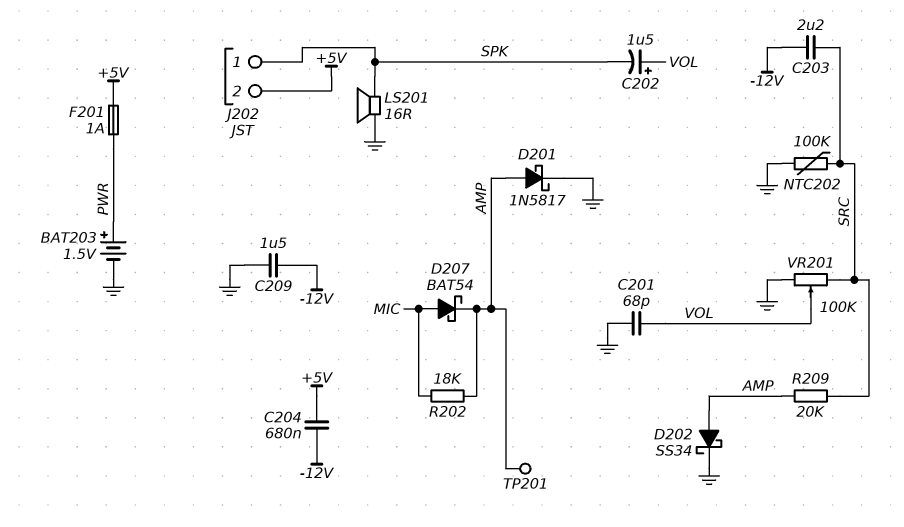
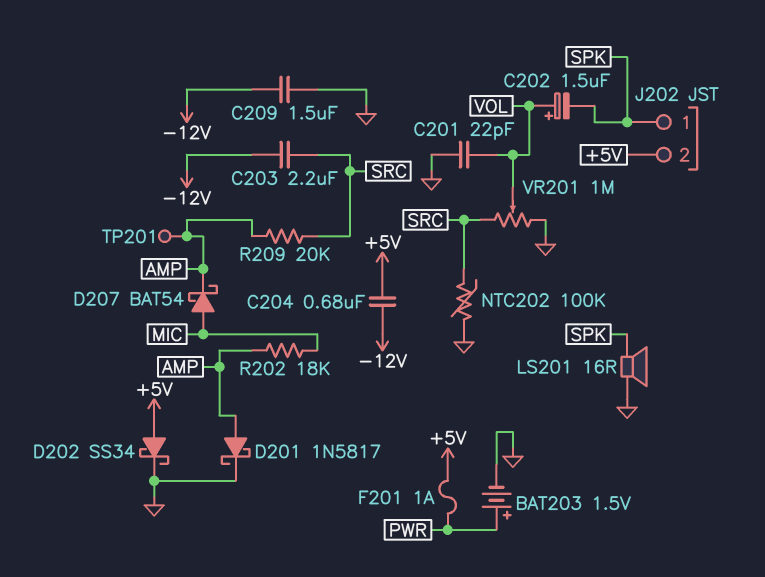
C201: 68pF (GND, VOL) -> 22pF (GND, VOL)
D202: schottky SS34 (A AMP, K GND) -> schottky SS34 (A +5V, K GND)
VR201: 100k (GND, SRC, wiper VOL) -> 1M (GND, SRC, wiper VOL)

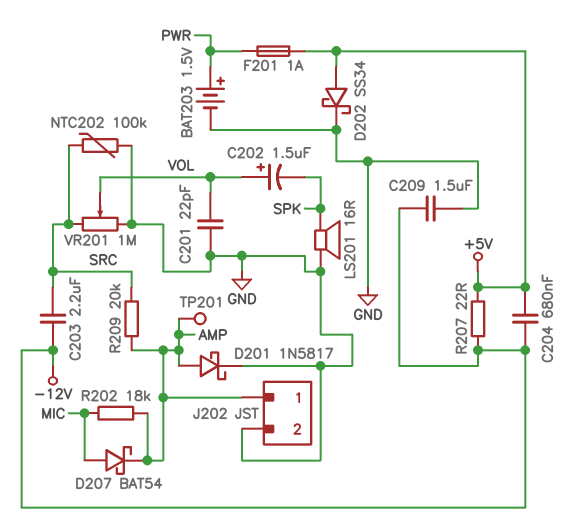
J202 pin 1: SPK -> AMP
J202 pin 2: +5V -> GND
R207: none -> 22 (+5V, -12V)

